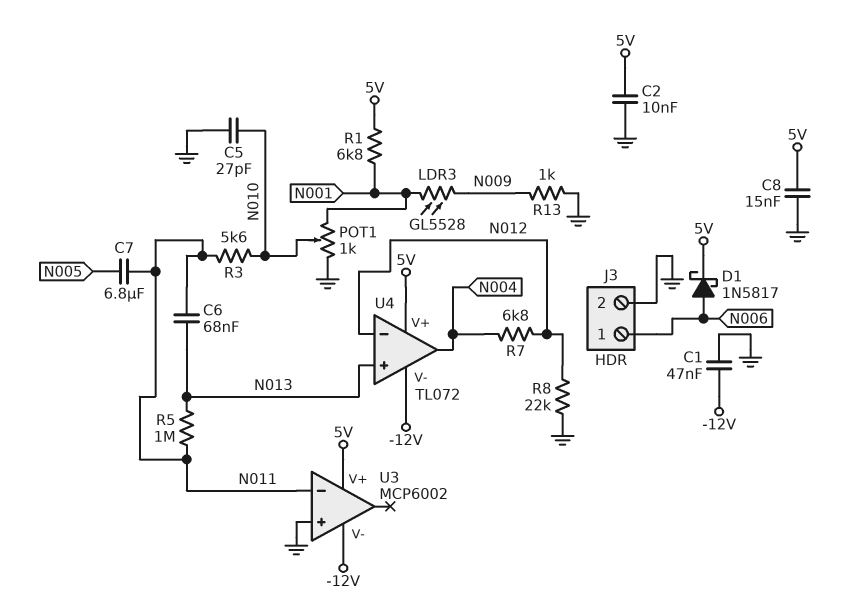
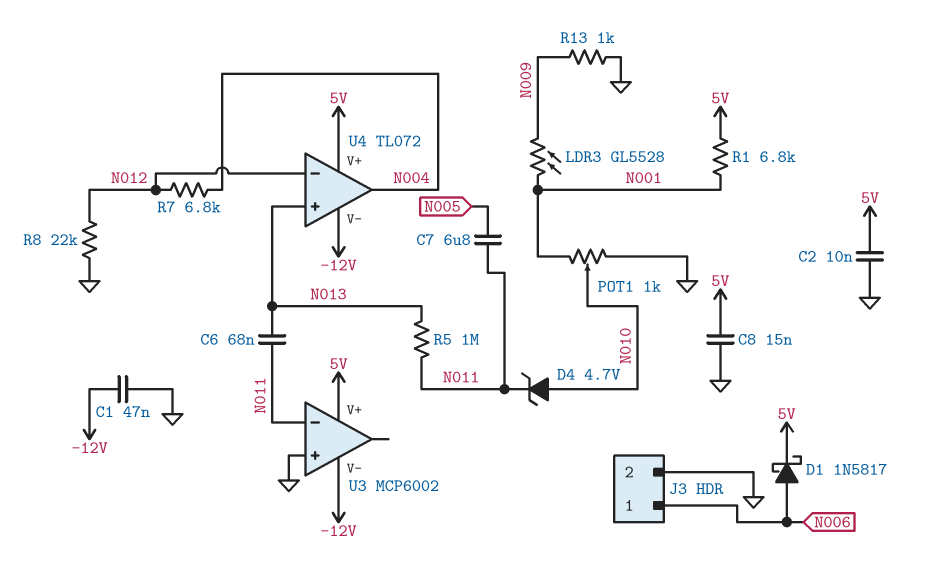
C5: 27pF (GND, N010) -> none
D4: none -> zener 4.7V (A N010, K N011)
R3: 5.6k (N010, N011) -> none

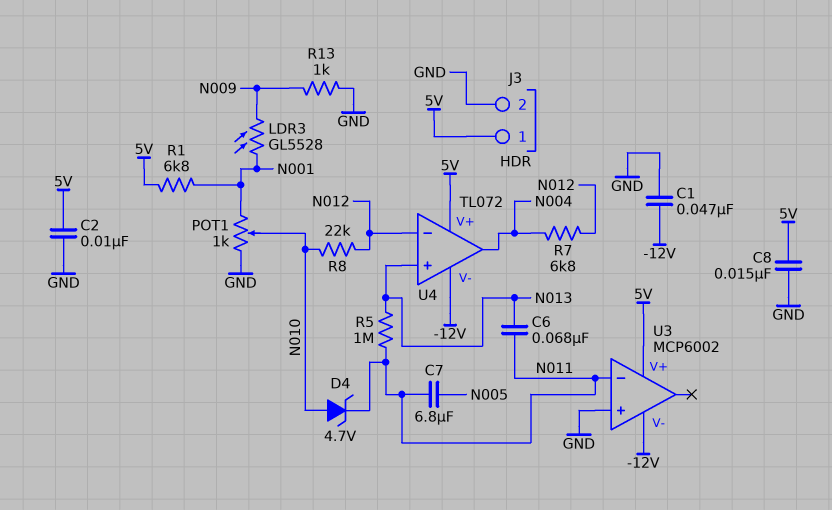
D1: schottky 1N5817 (A N006, K 5V) -> none
J3 pin 1: N006 -> 5V
R8: 22k (GND, N012) -> 22k (N010, N012)

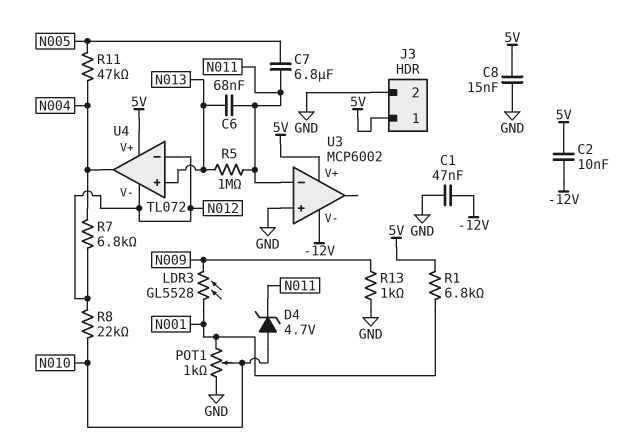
C2: 10nF (5V, GND) -> 10nF (-12V, 5V)
R11: none -> 47k (N004, N005)
U4 pin V-: -12V -> N012

